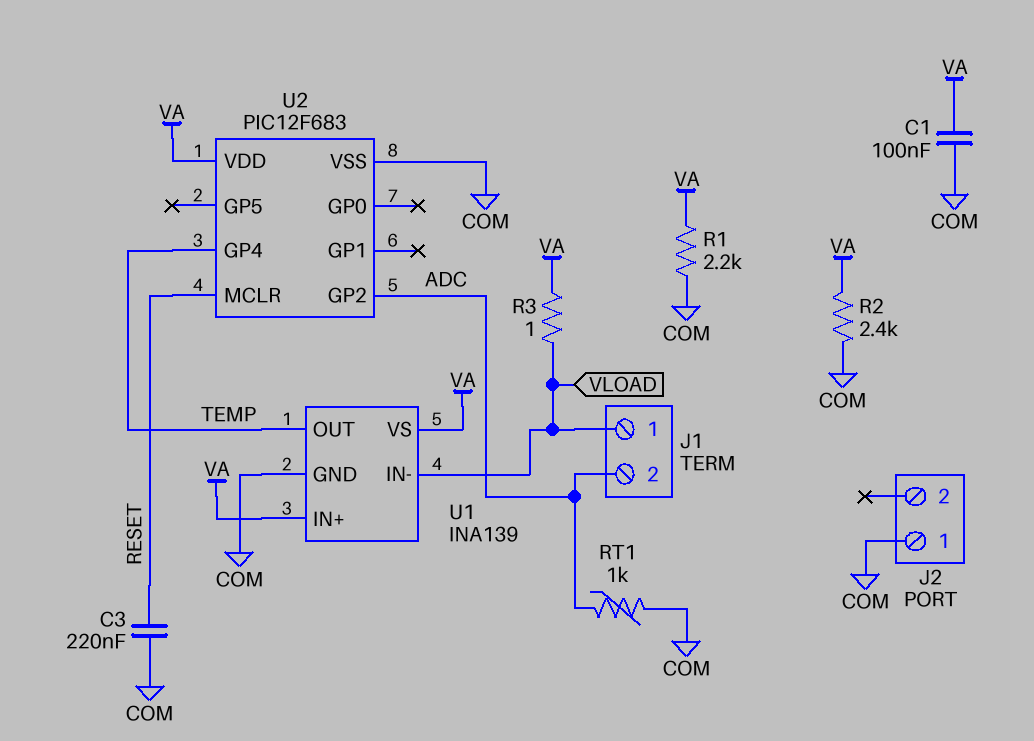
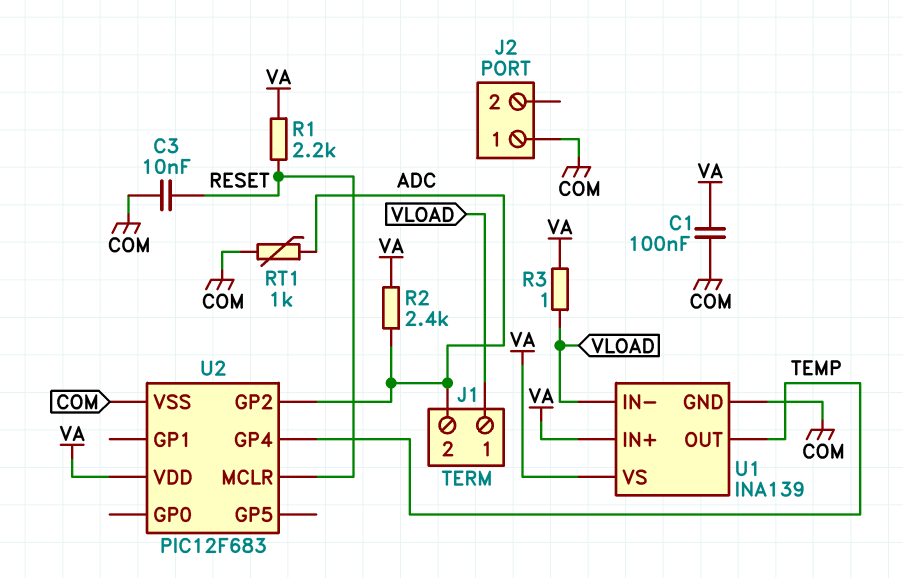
C3: 220nF (COM, RESET) -> 10nF (COM, RESET)
R1: 2.2k (COM, VA) -> 2.2k (RESET, VA)
R2: 2.4k (COM, VA) -> 2.4k (ADC, VA)

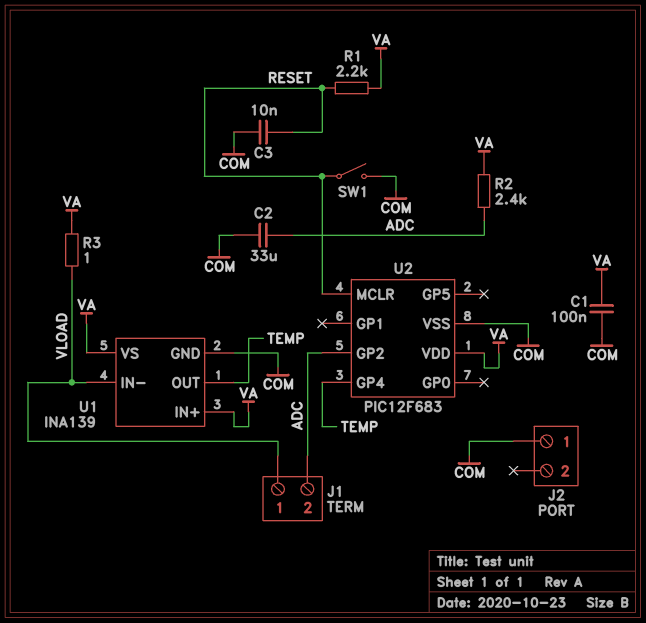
C2: none -> 33uF (ADC, COM)
RT1: 1k (ADC, COM) -> none
SW1: none -> switch (COM, RESET)

